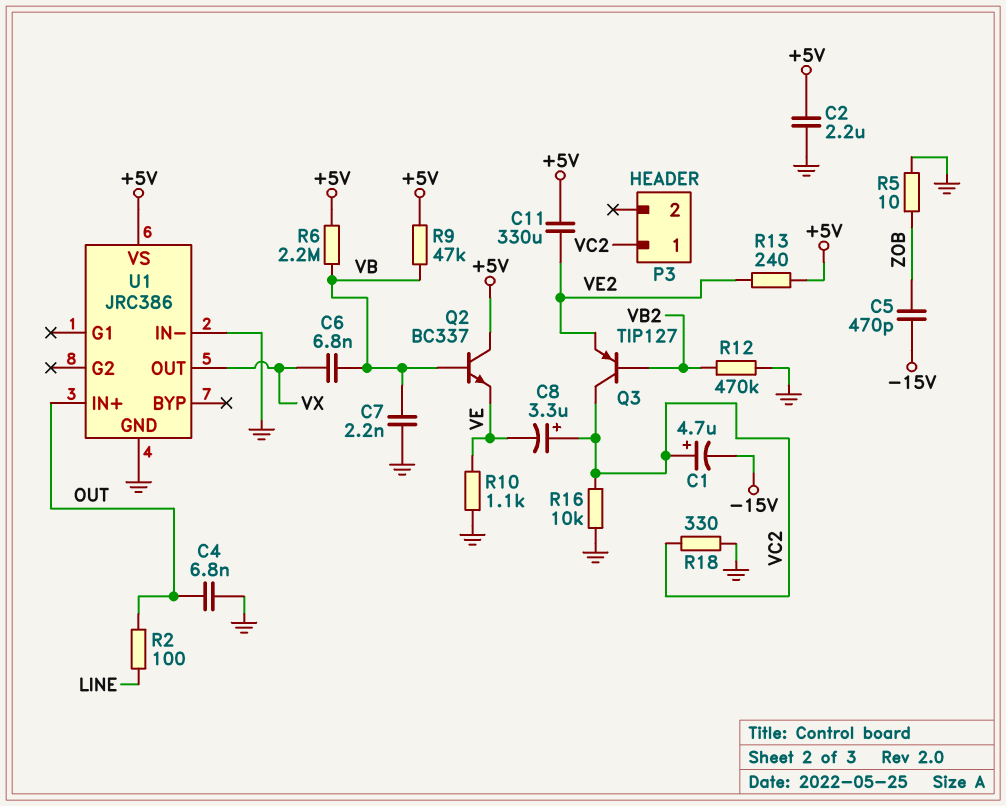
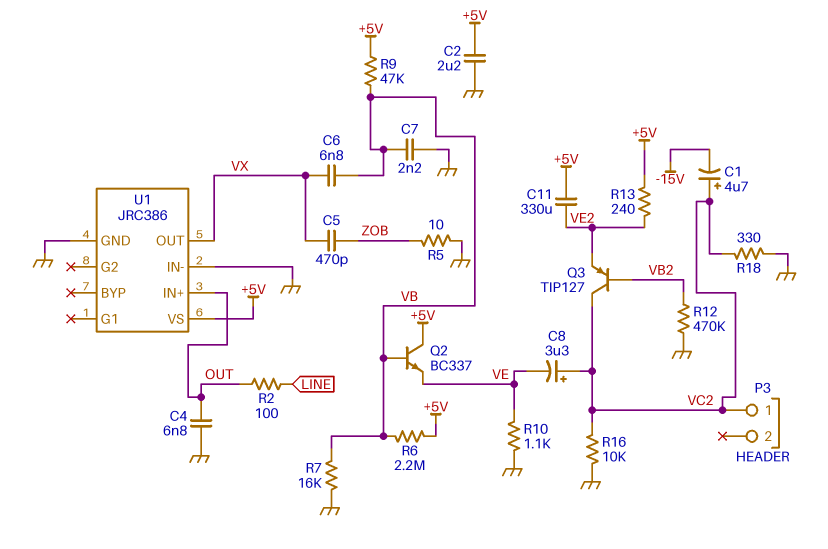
C5: 470pF (-15V, ZOB) -> 470pF (VX, ZOB)
R7: none -> 16k (GND, VB)

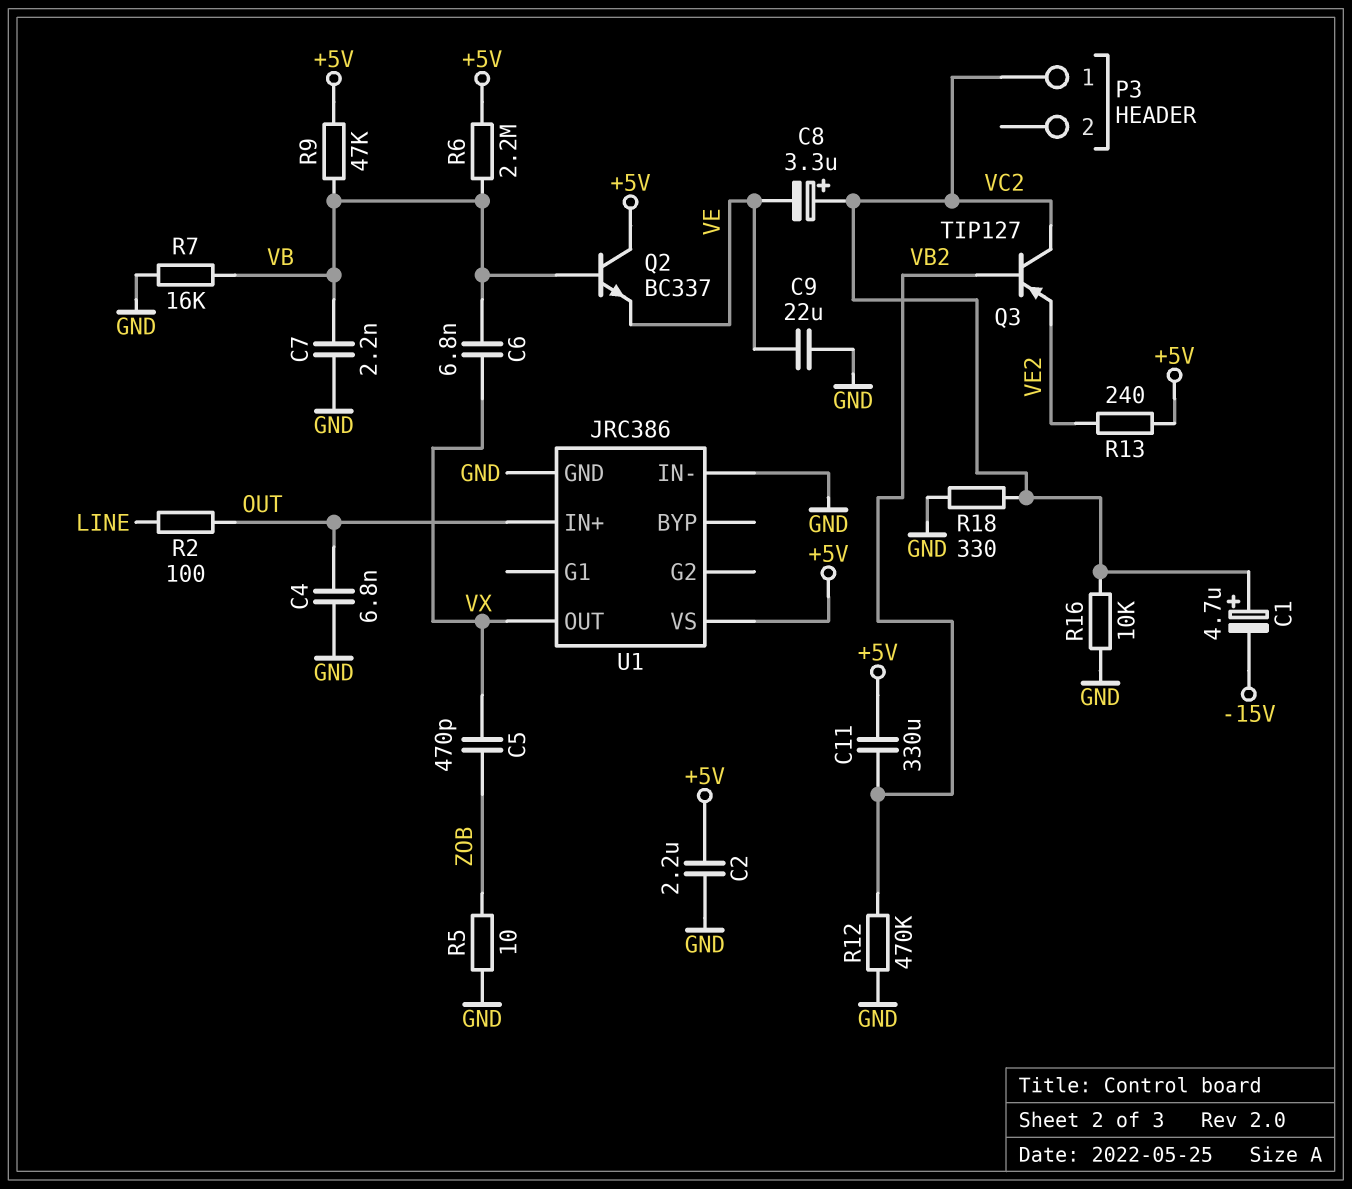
C9: none -> 22uF (GND, VE)
C11: 330uF (+5V, VE2) -> 330uF (+5V, VB2)
R10: 1.1k (GND, VE) -> none

